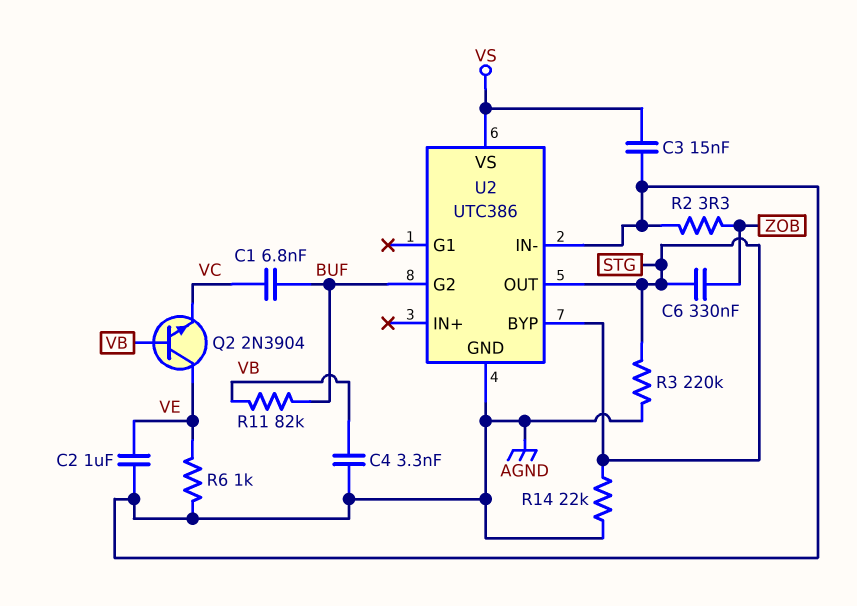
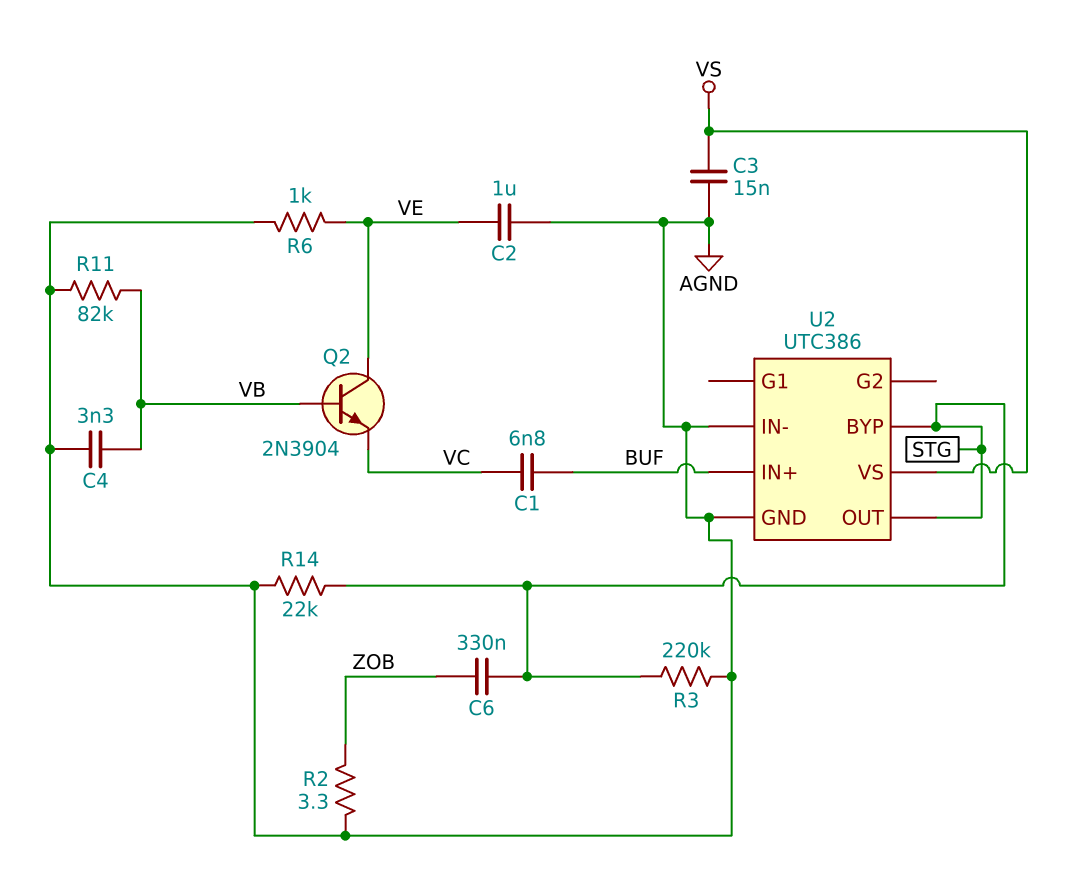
R11: 82k (BUF, VB) -> 82k (AGND, VB)
U2 pin G2: BUF -> none
U2 pin IN+: none -> BUF

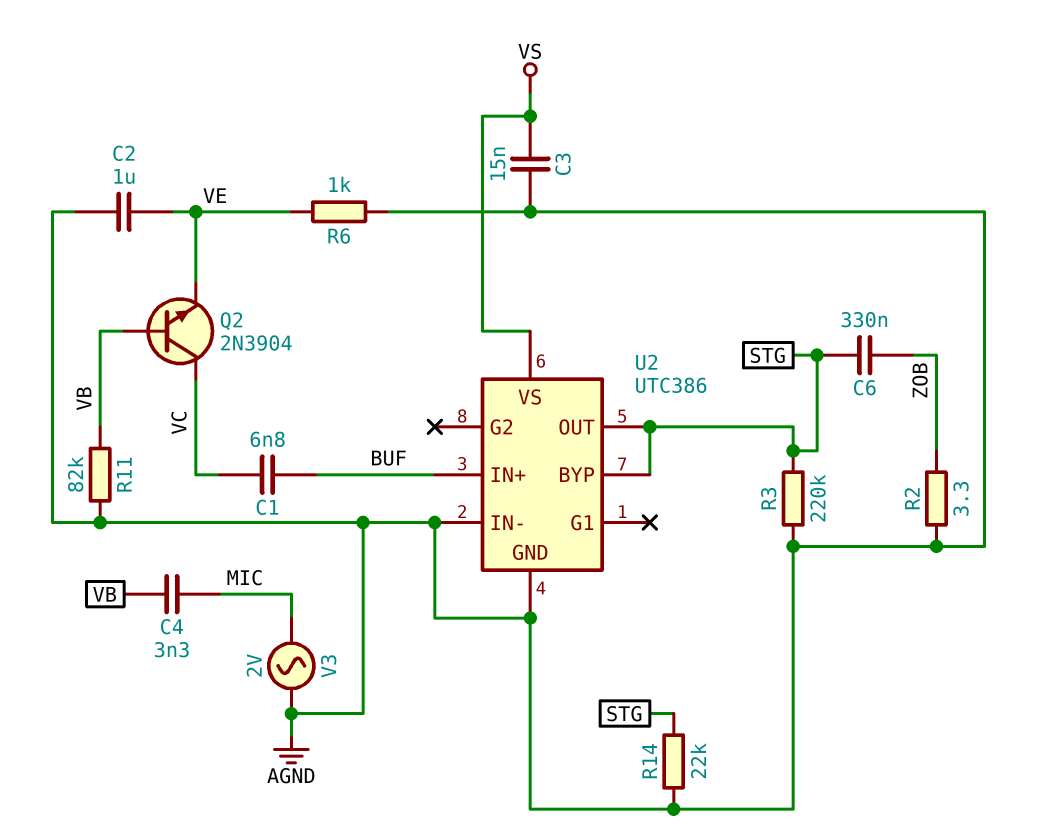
C4: 3.3nF (AGND, VB) -> 3.3nF (MIC, VB)
Q2: NPN 2N3904 (B VB, C VE, E VC) -> NPN 2N3904 (B VB, C VC, E VE)
V3: none -> AC 2V (AGND, MIC)

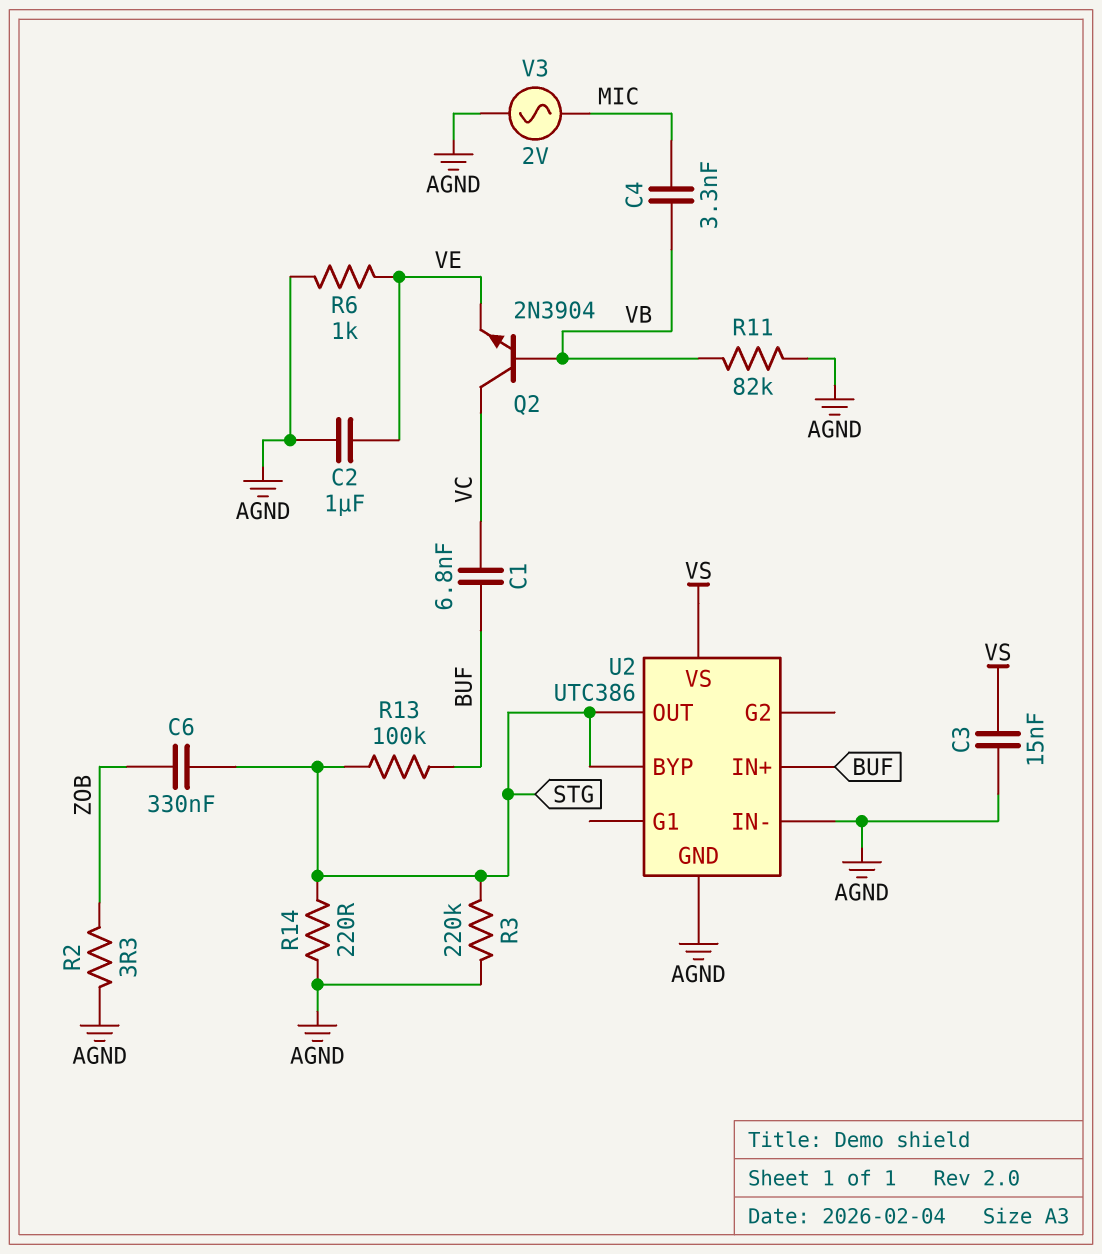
R13: none -> 100k (BUF, STG)
R14: 22k (AGND, STG) -> 220 (AGND, STG)

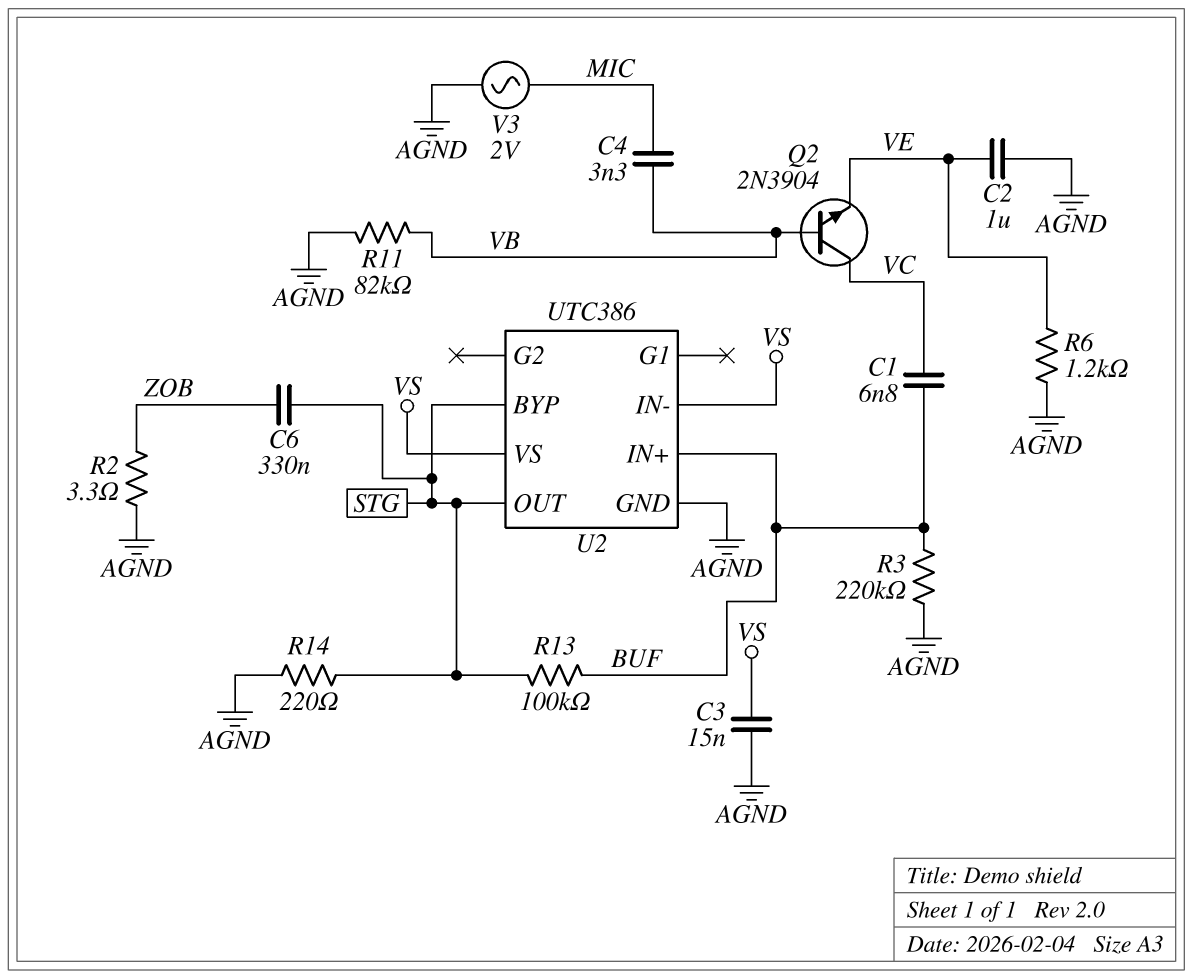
R3: 220k (AGND, STG) -> 220k (AGND, BUF)
R6: 1k (AGND, VE) -> 1.2k (AGND, VE)
U2 pin IN-: AGND -> VS

